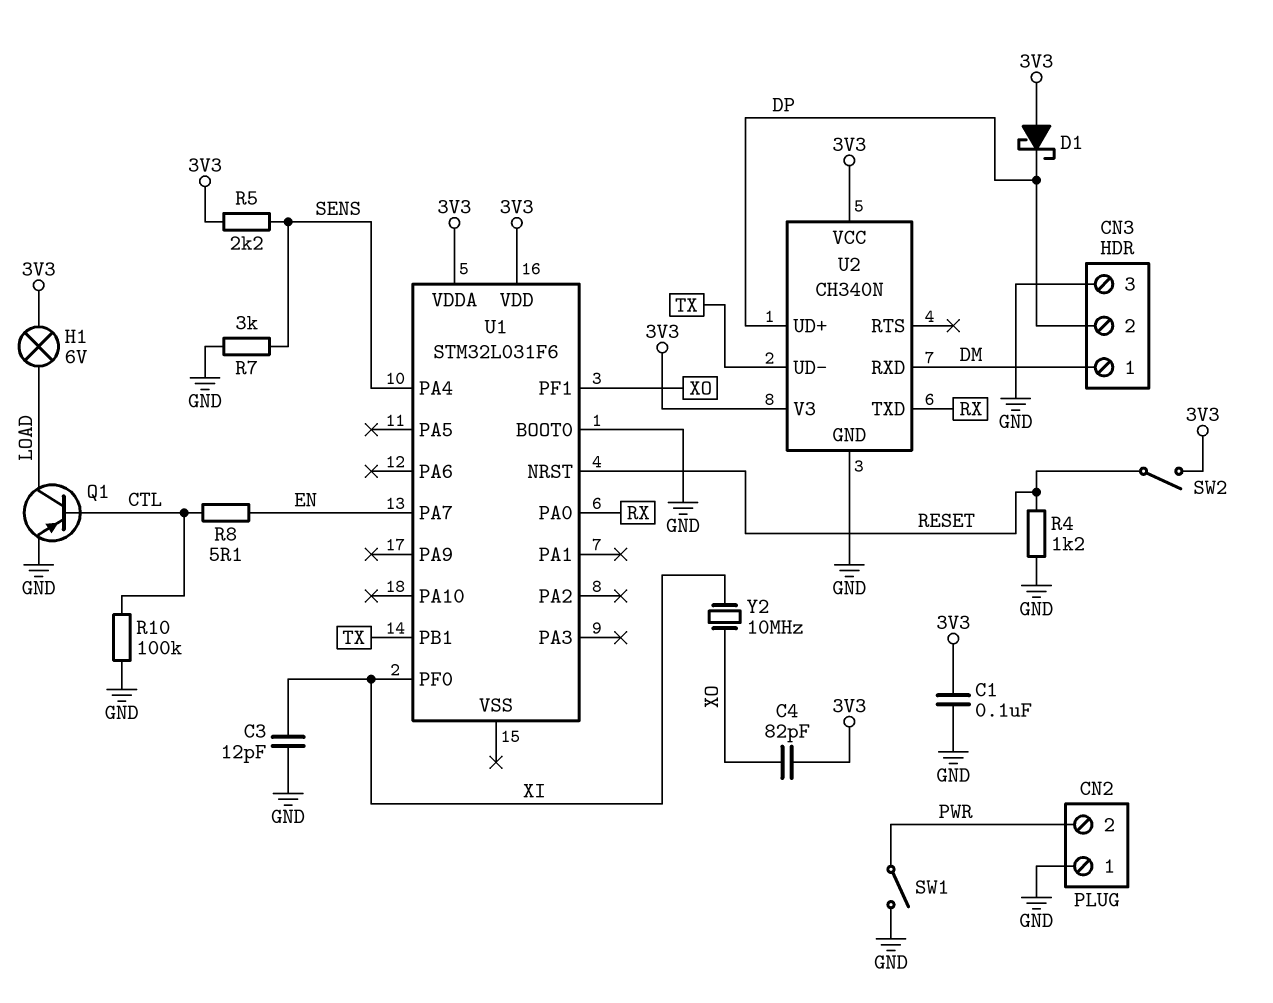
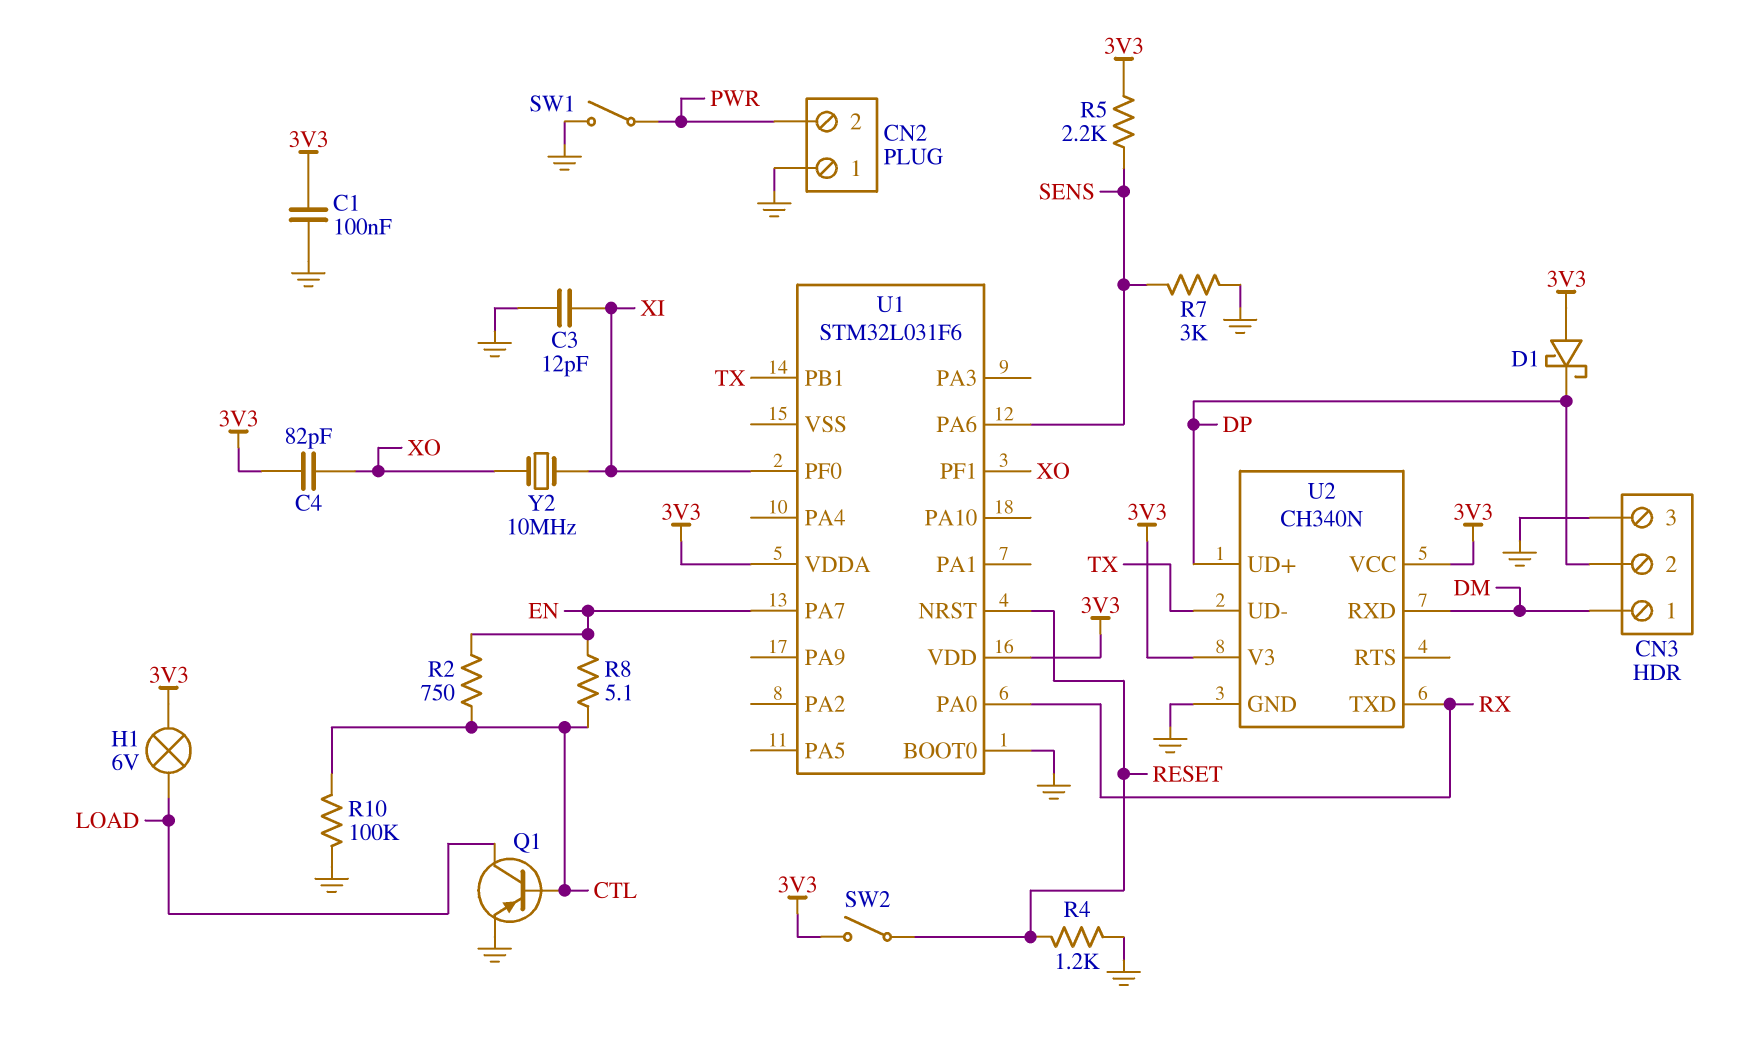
R2: none -> 750 (CTL, EN)
U1 pin PA4: SENS -> none
U1 pin PA6: none -> SENS

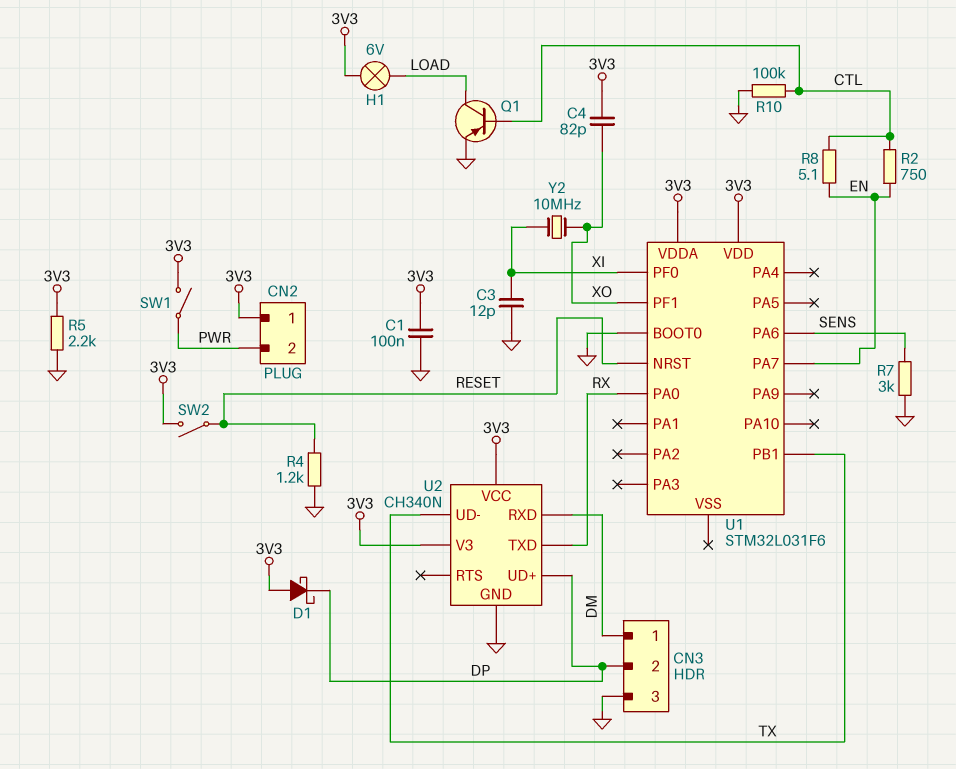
CN2 pin 1: GND -> 3V3
R5: 2.2k (3V3, SENS) -> 2.2k (3V3, GND)
SW1: switch (GND, PWR) -> switch (3V3, PWR)

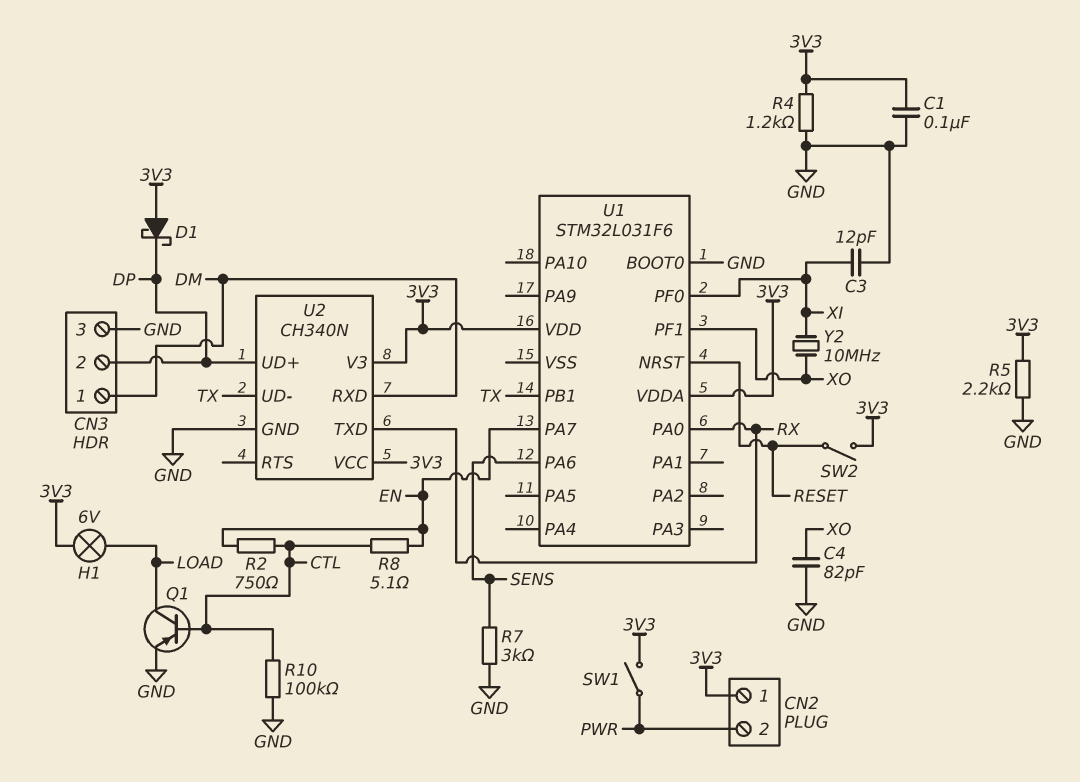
C4: 82pF (3V3, XO) -> 82pF (GND, XO)
R4: 1.2k (GND, RESET) -> 1.2k (3V3, GND)

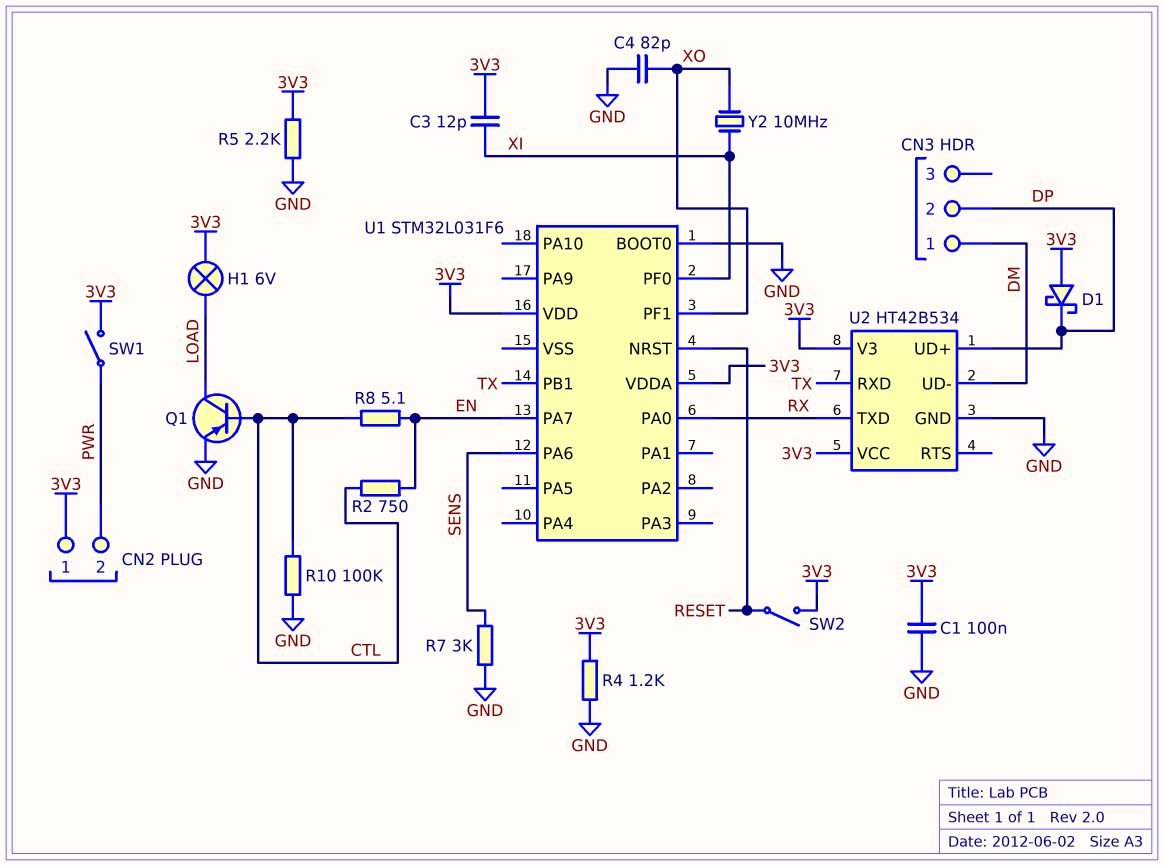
C3: 12pF (GND, XI) -> 12pF (3V3, XI)
CN3 pin 3: GND -> none
U2: CH340N -> HT42B534
U2 pin RXD: DM -> TX
U2 pin UD-: TX -> DM

